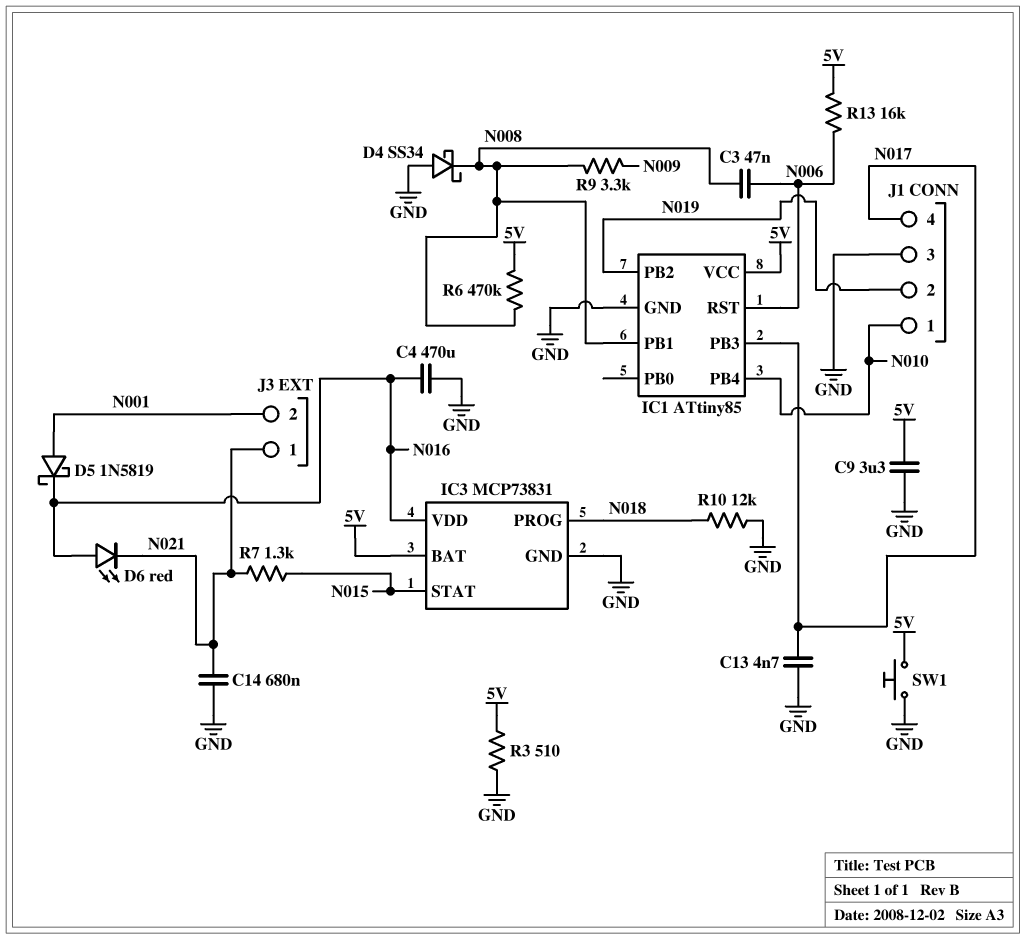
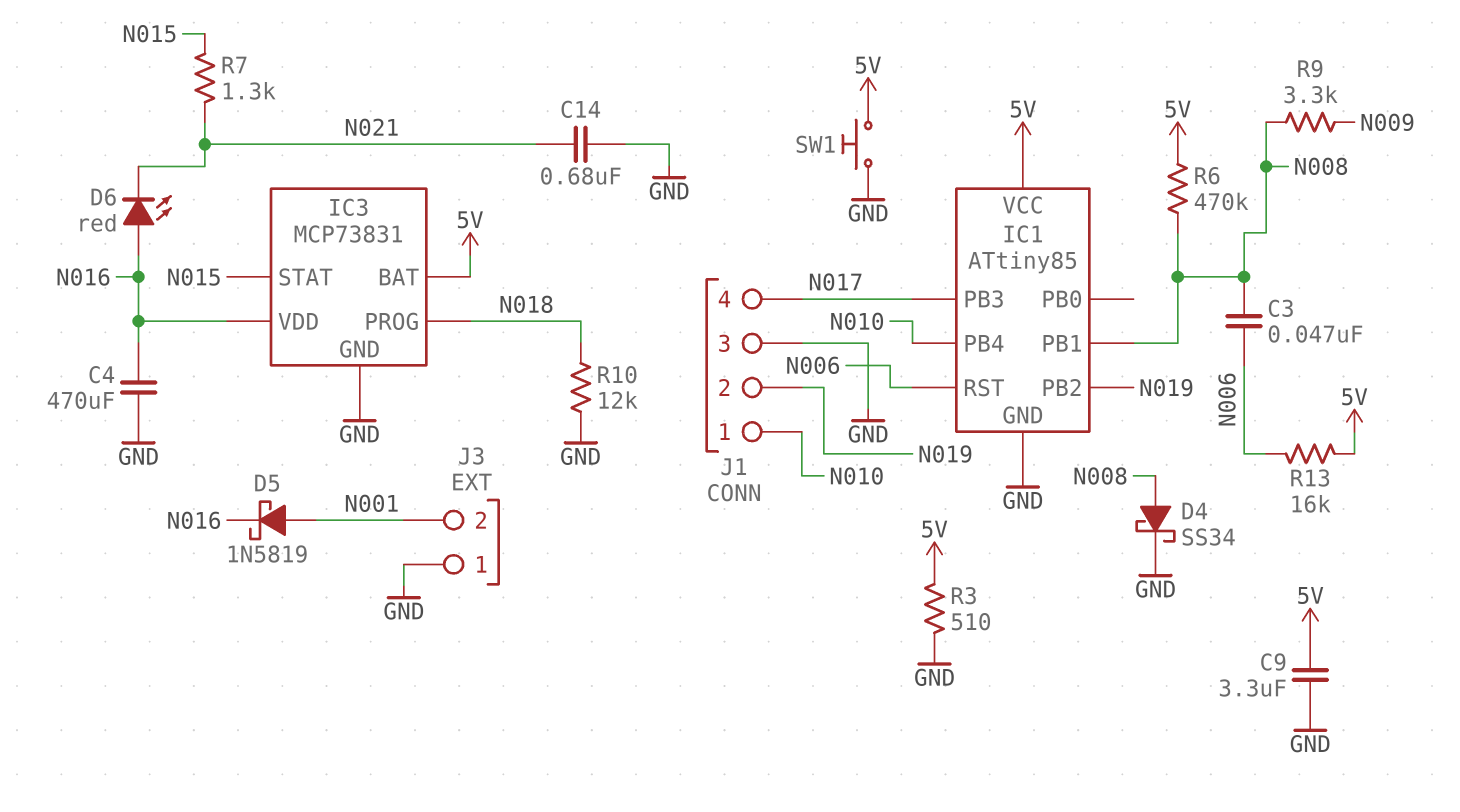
C13: 4.7nF (GND, N017) -> none
D4: schottky SS34 (A GND, K N008) -> schottky SS34 (A N008, K GND)
J3 pin 1: N021 -> GND

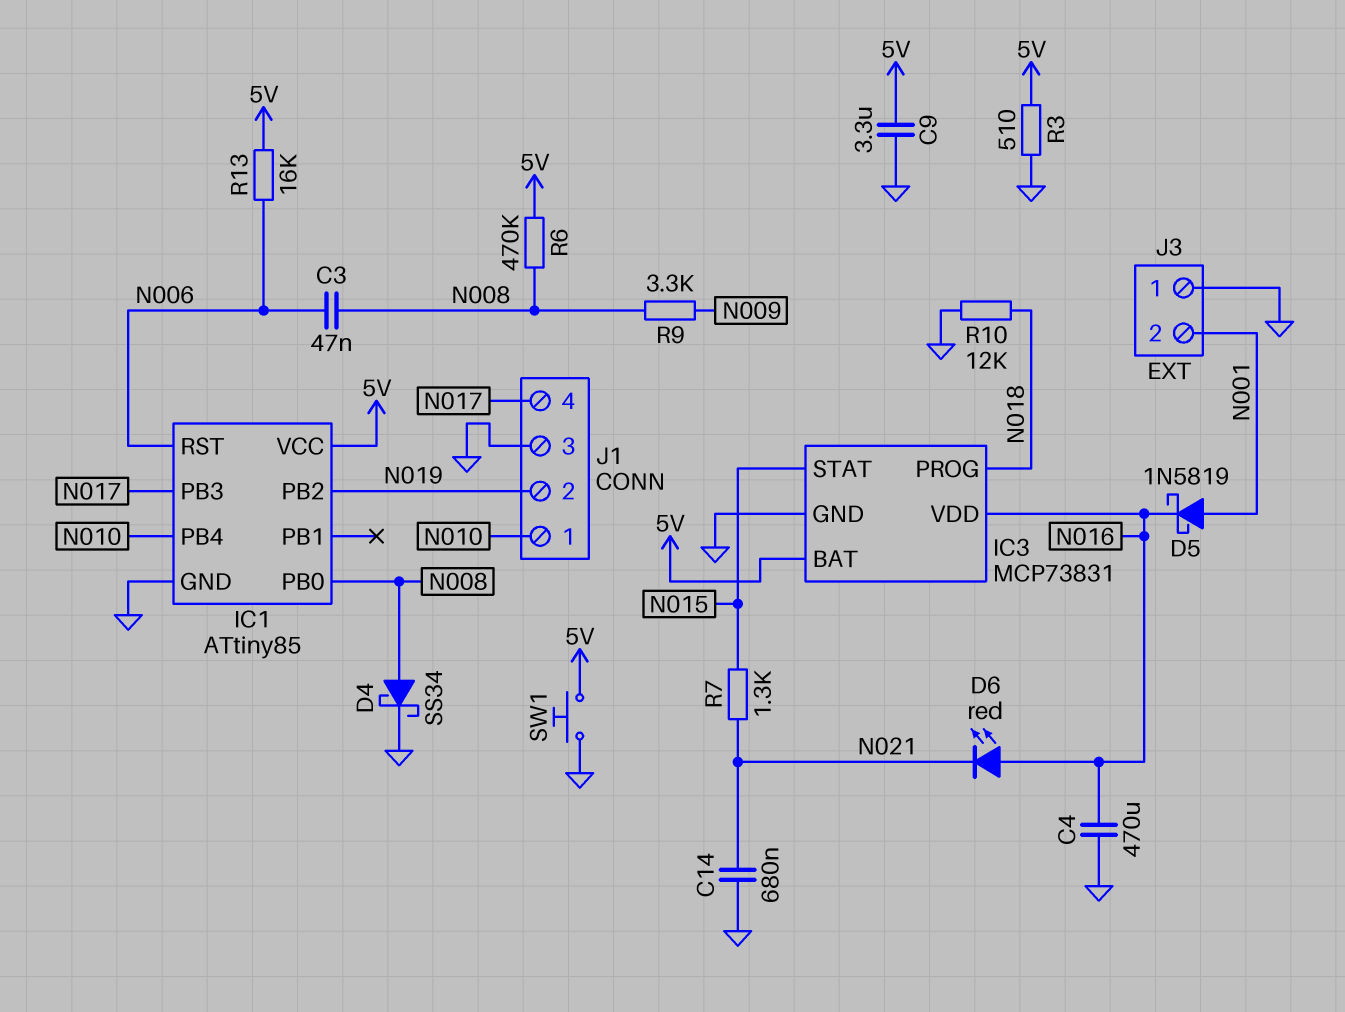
IC1 pin PB0: none -> N008
IC1 pin PB1: N008 -> none

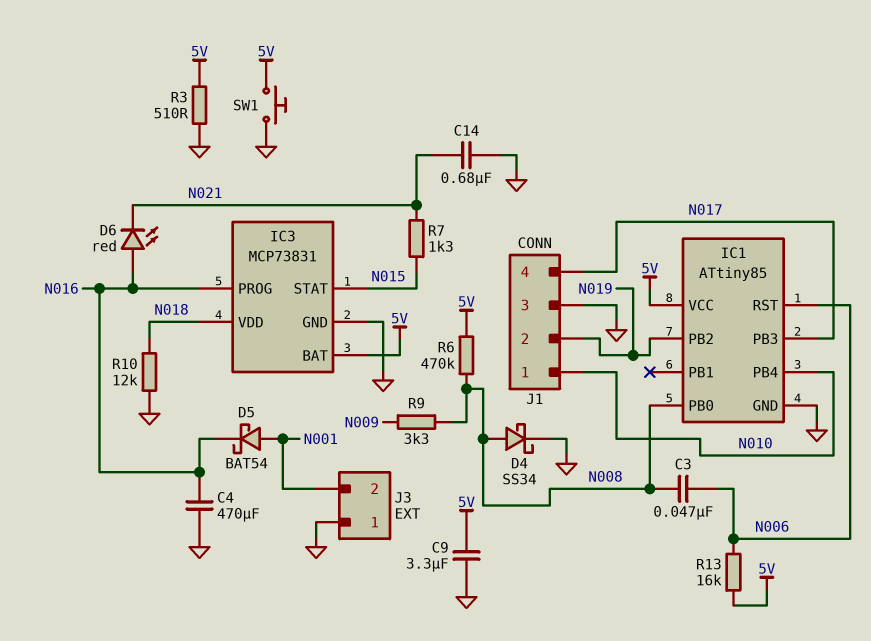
D5: schottky 1N5819 (A N001, K N016) -> schottky BAT54 (A N001, K N016)
IC3 pin PROG: N018 -> N016
IC3 pin VDD: N016 -> N018

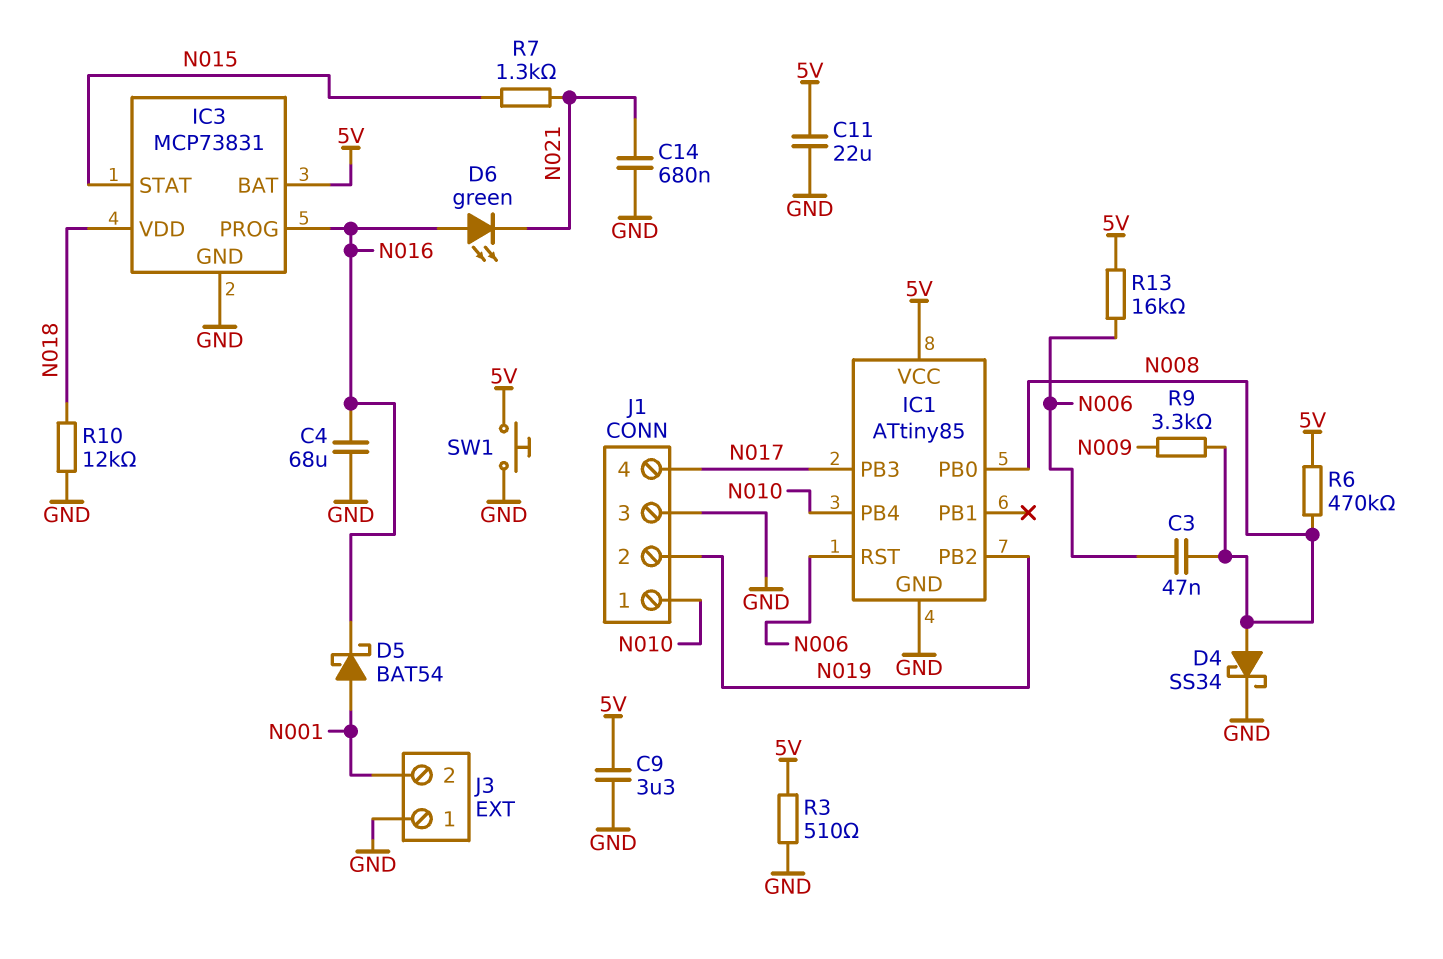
C4: 470uF (GND, N016) -> 68uF (GND, N016)
C11: none -> 22uF (5V, GND)
D6: LED red (A N016, K N021) -> LED green (A N016, K N021)

